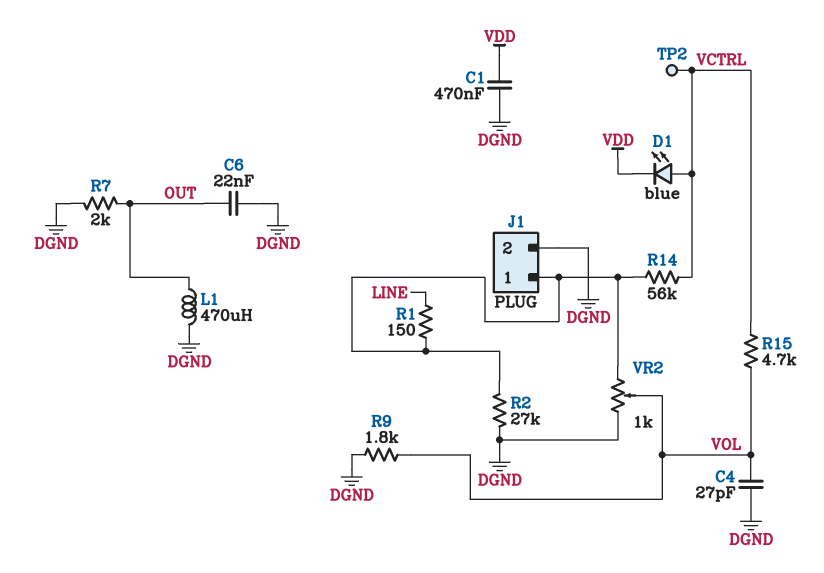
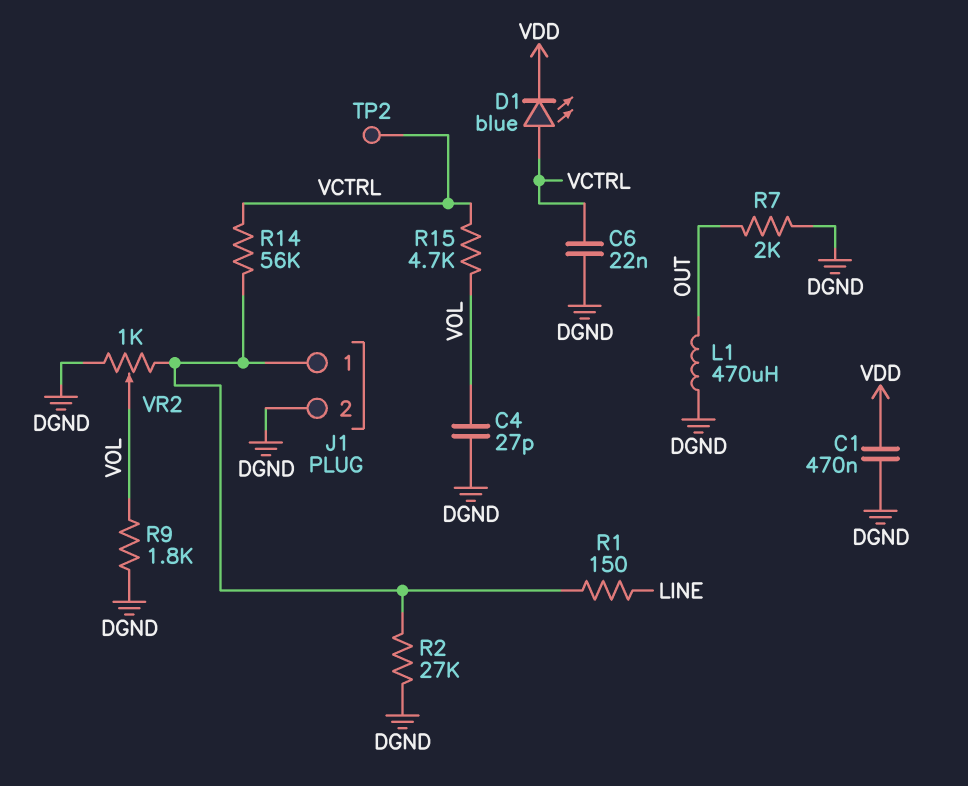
C6: 22nF (DGND, OUT) -> 22nF (DGND, VCTRL)

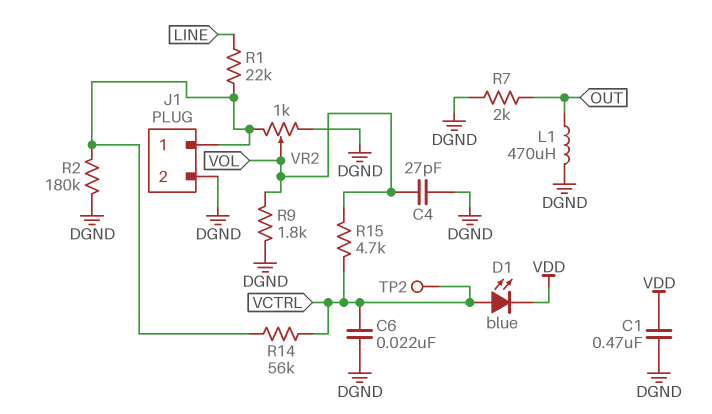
R1: 150 (J1/1, LINE) -> 22k (J1/1, LINE)
R2: 27k (DGND, J1/1) -> 180k (DGND, J1/1)

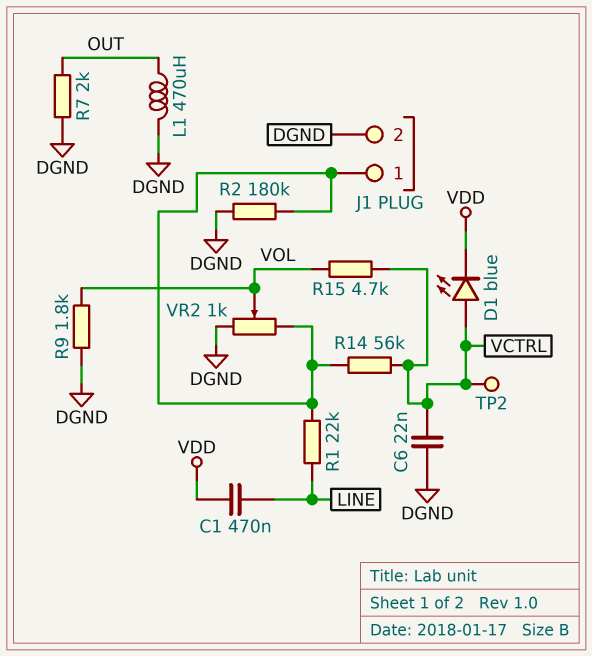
C1: 470nF (DGND, VDD) -> 470nF (LINE, VDD)
C4: 27pF (DGND, VOL) -> none

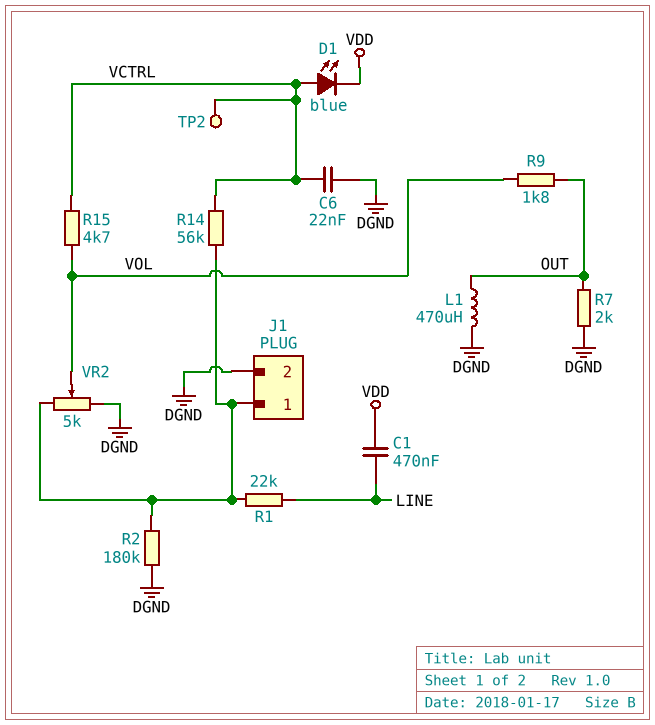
R9: 1.8k (DGND, VOL) -> 1.8k (OUT, VOL)
VR2: 1k (DGND, J1/1, wiper VOL) -> 5k (DGND, J1/1, wiper VOL)

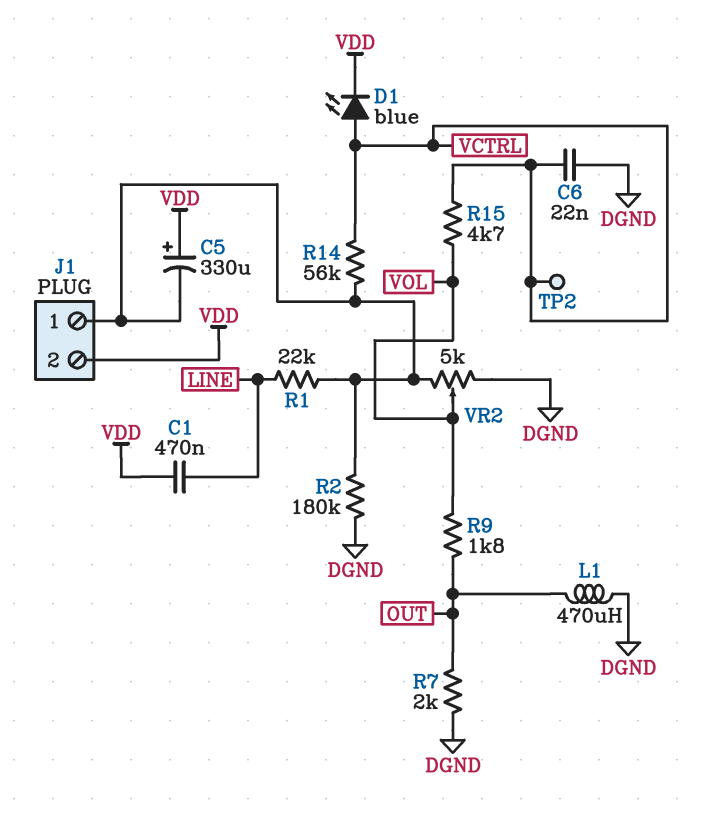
C5: none -> 330uF (plus VDD, minus J1/1)
J1 pin 2: DGND -> VDD

